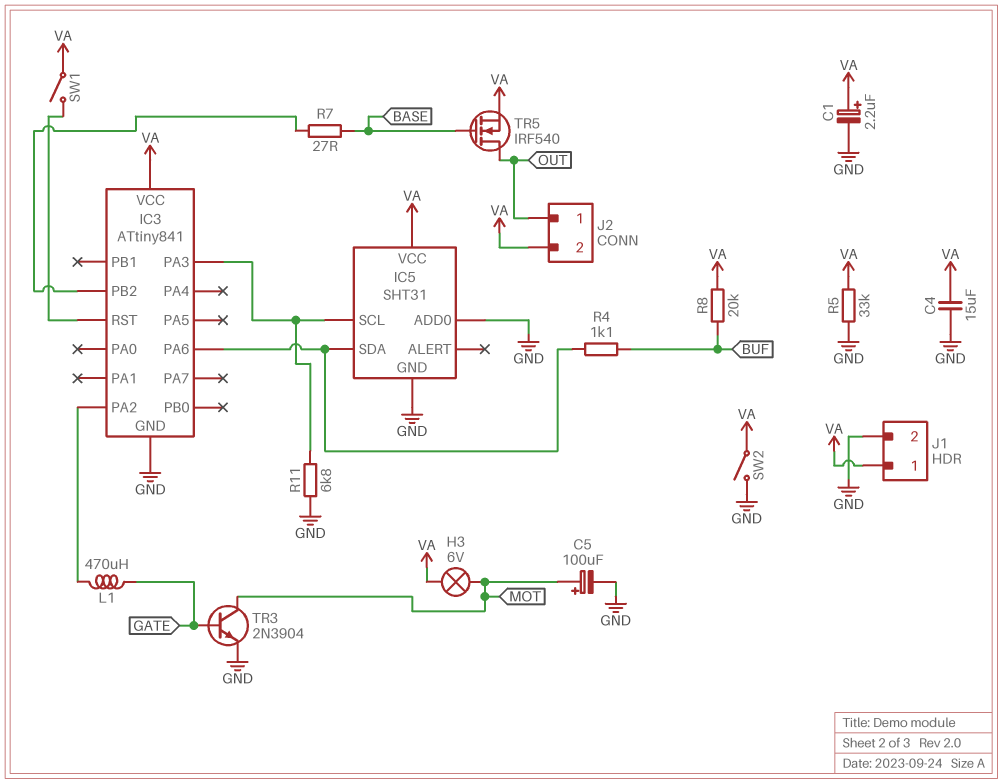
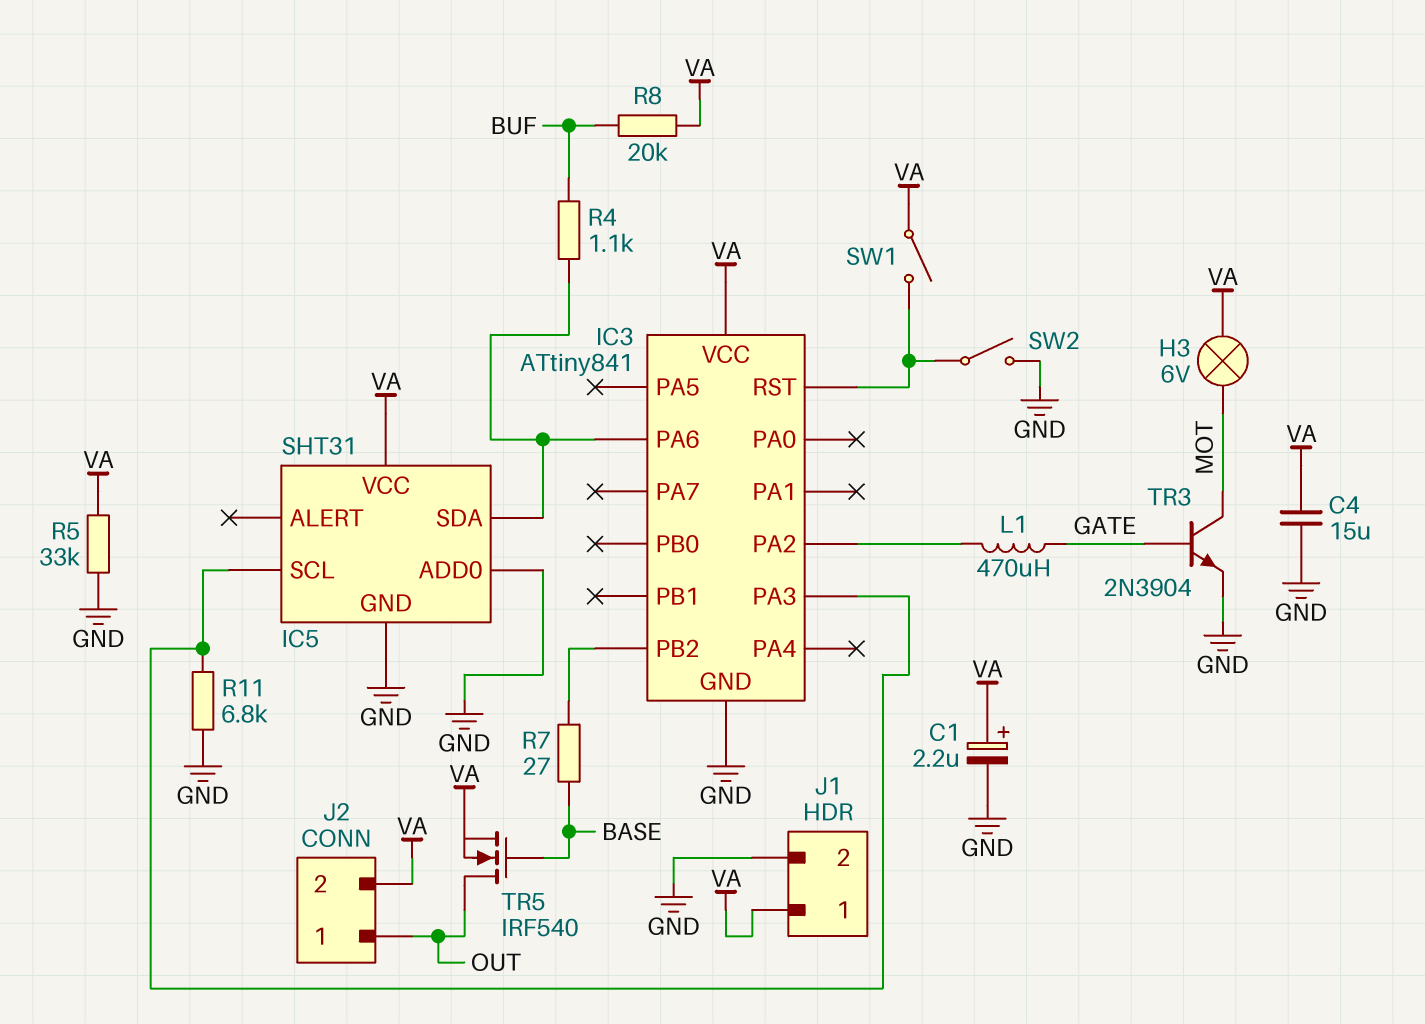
C5: 100uF (plus MOT, minus GND) -> none
SW2: switch (GND, VA) -> switch (GND, IC3/RST)

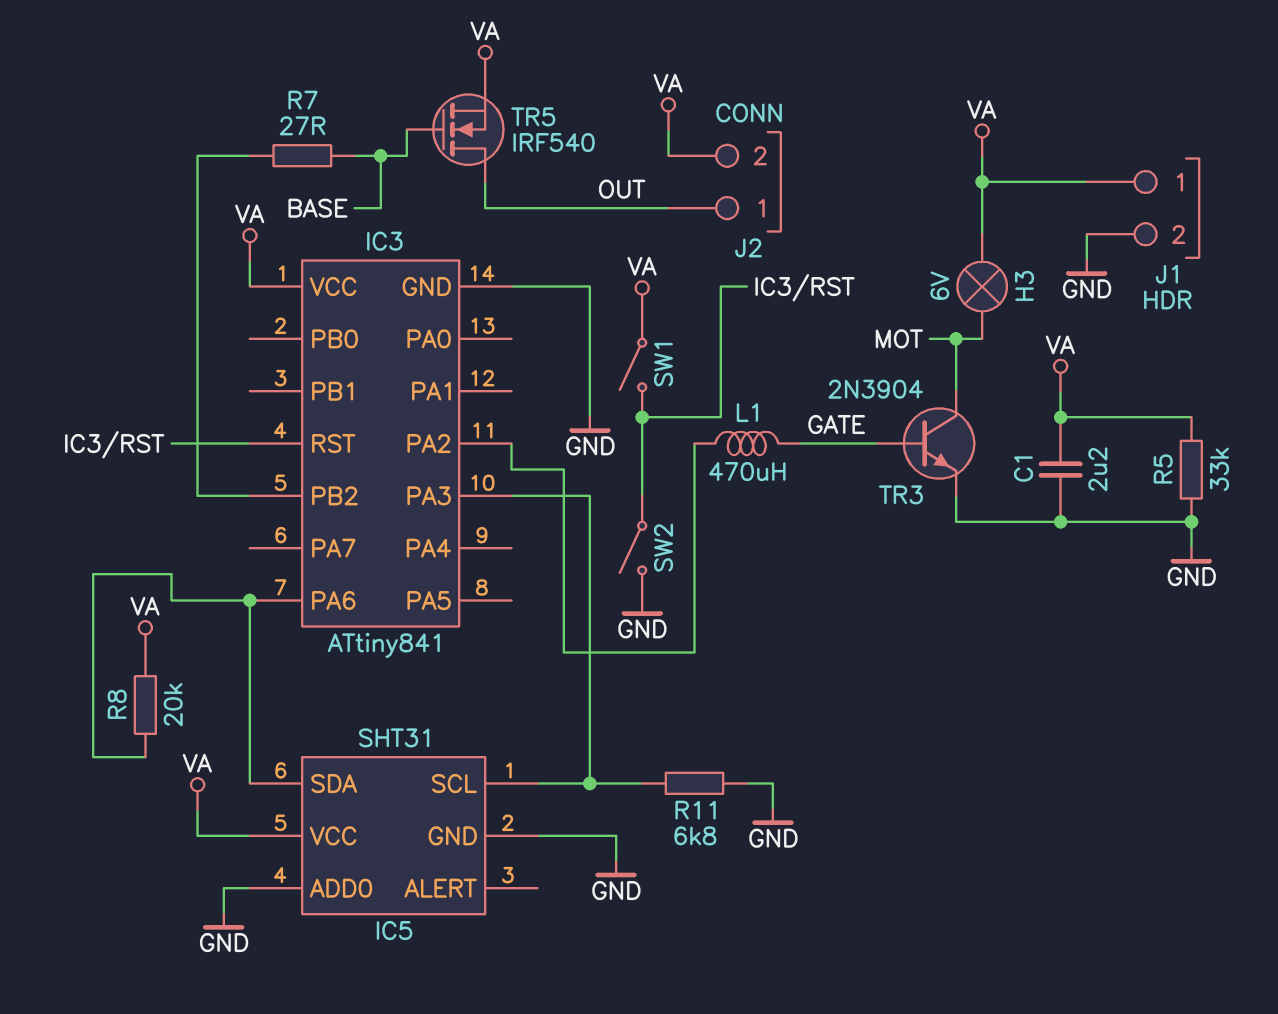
C1: 2.2uF (plus VA, minus GND) -> 2.2uF (GND, VA)
C4: 15uF (GND, VA) -> none
R4: 1.1k (BUF, IC3/PA6) -> none
R8: 20k (BUF, VA) -> 20k (IC3/PA6, VA)

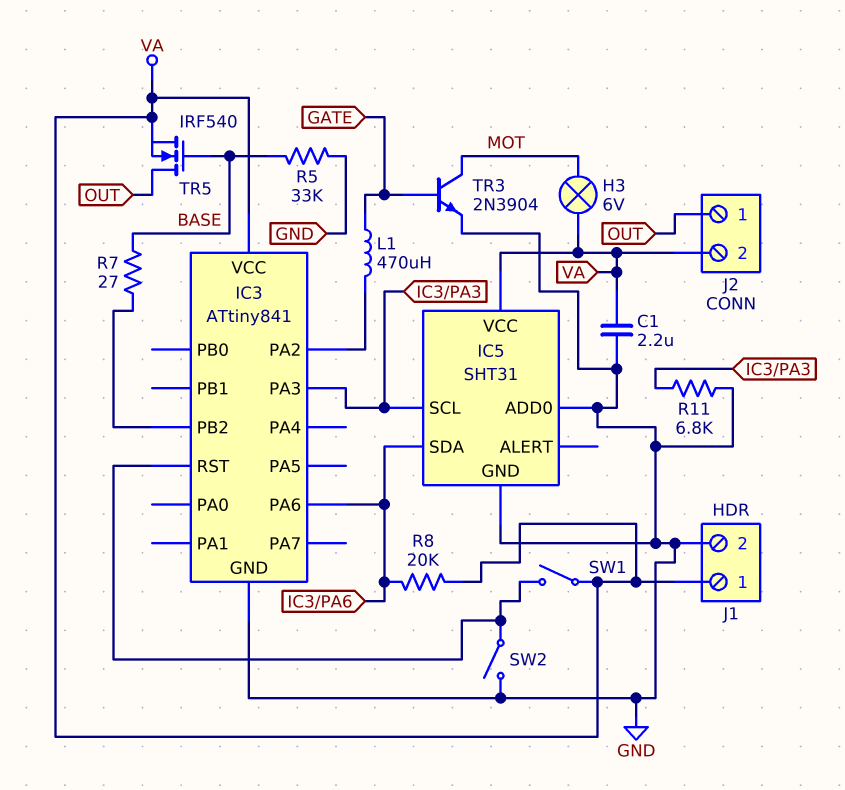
R5: 33k (GND, VA) -> 33k (BASE, GND)

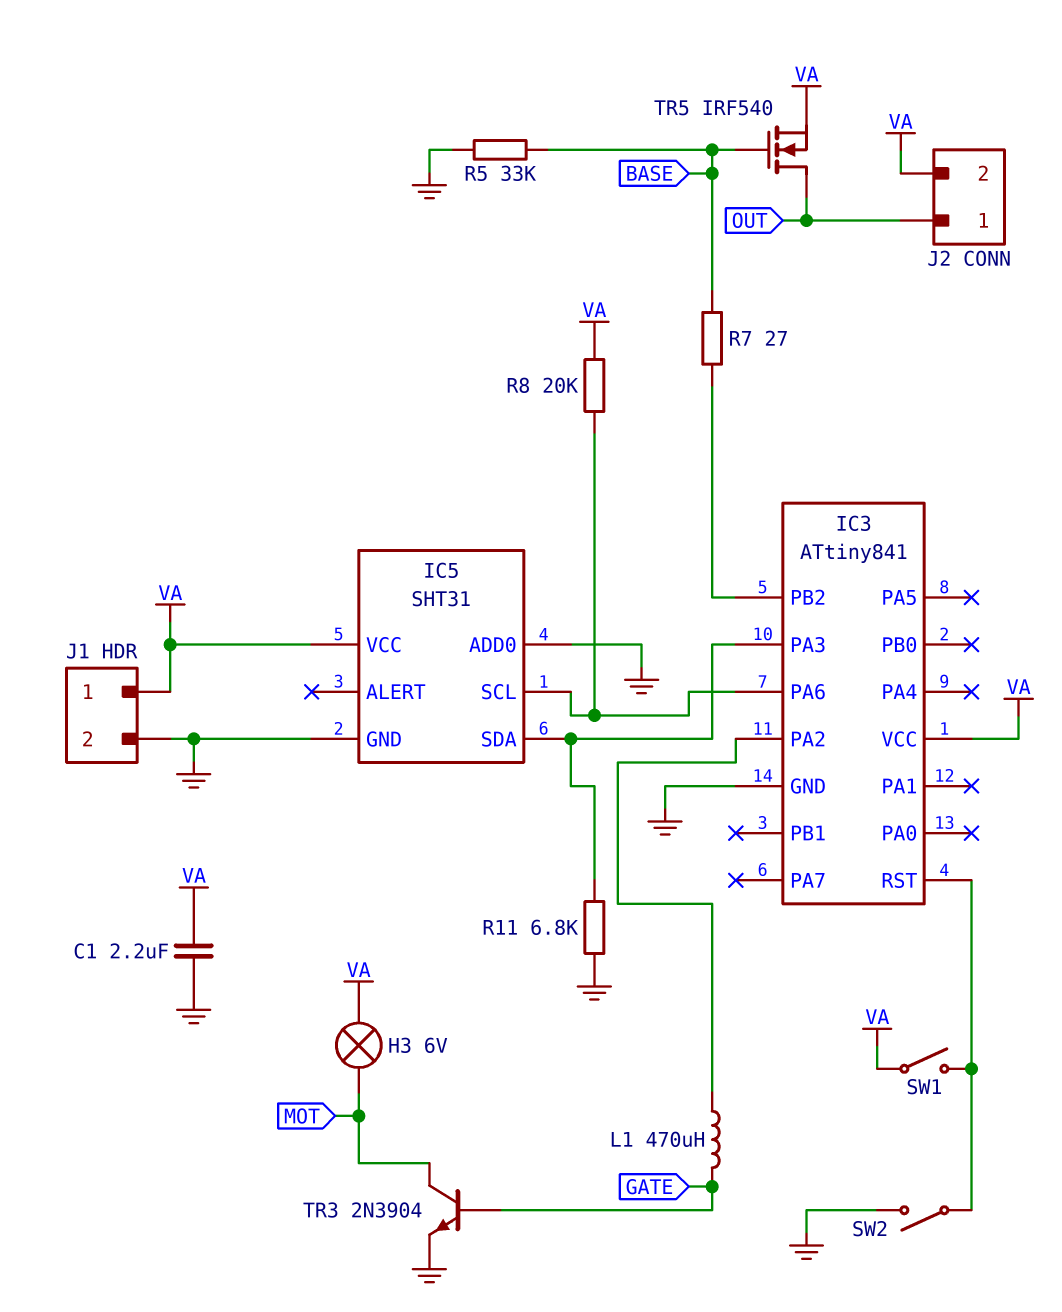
IC5 pin SCL: IC3/PA3 -> IC3/PA6
IC5 pin SDA: IC3/PA6 -> IC3/PA3

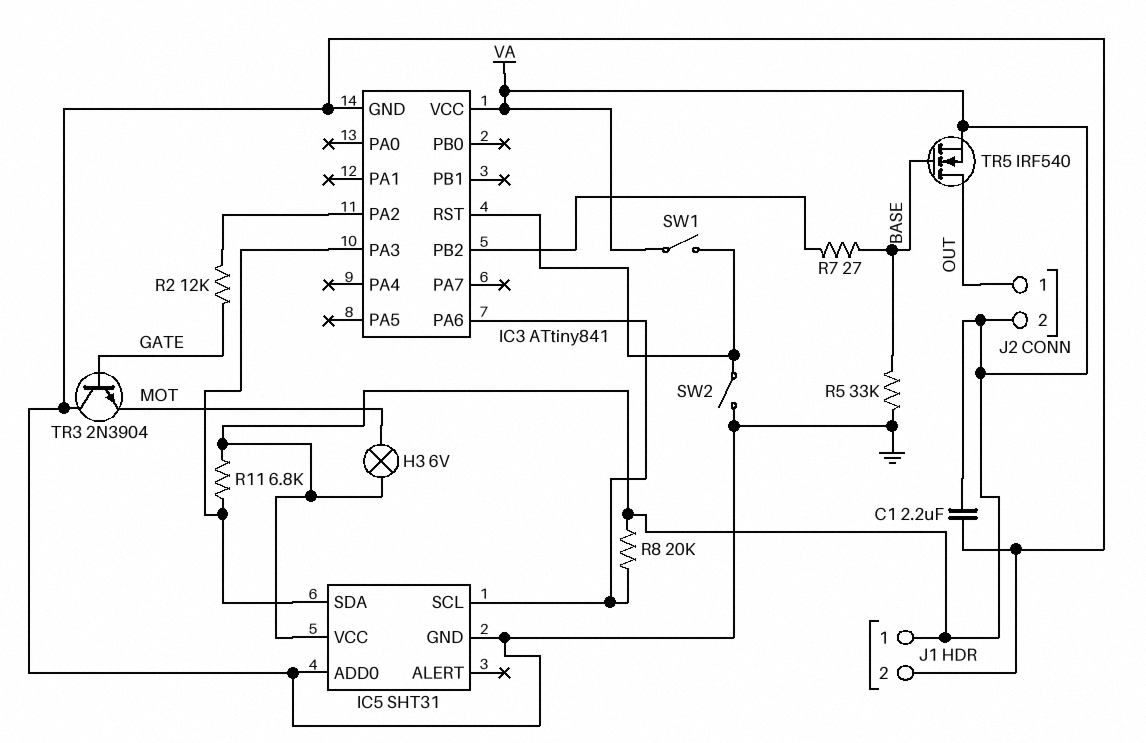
L1: 470uH (GATE, IC3/PA2) -> none
R2: none -> 12k (GATE, IC3/PA2)
R11: 6.8k (GND, IC3/PA3) -> 6.8k (IC3/PA3, VA)
TR3: NPN 2N3904 (B GATE, C MOT, E GND) -> NPN 2N3904 (B GATE, C GND, E MOT)

